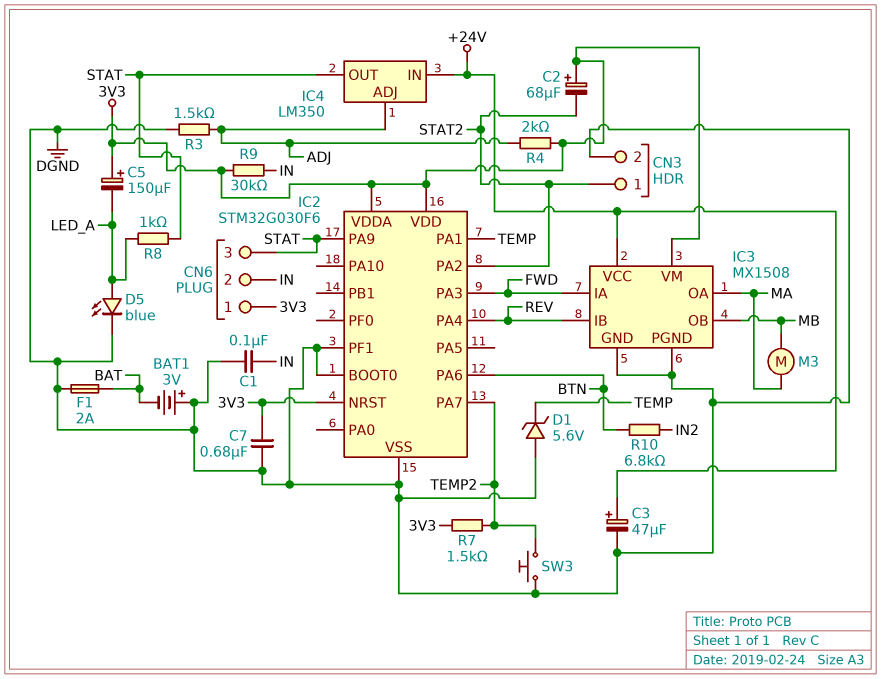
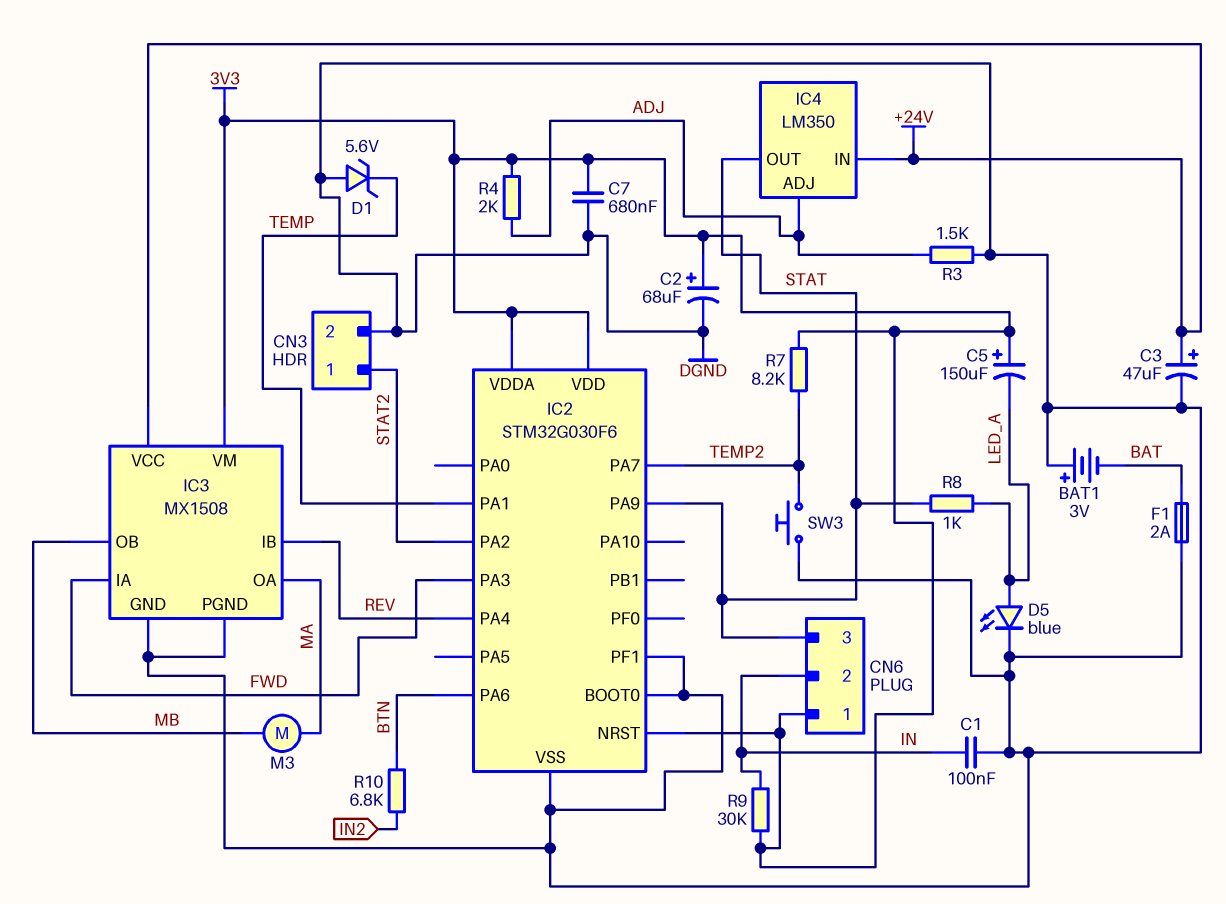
C2: 68uF (plus 3V3, minus STAT2) -> 68uF (plus 3V3, minus DGND)
R7: 1.5k (3V3, TEMP2) -> 8.2k (3V3, TEMP2)

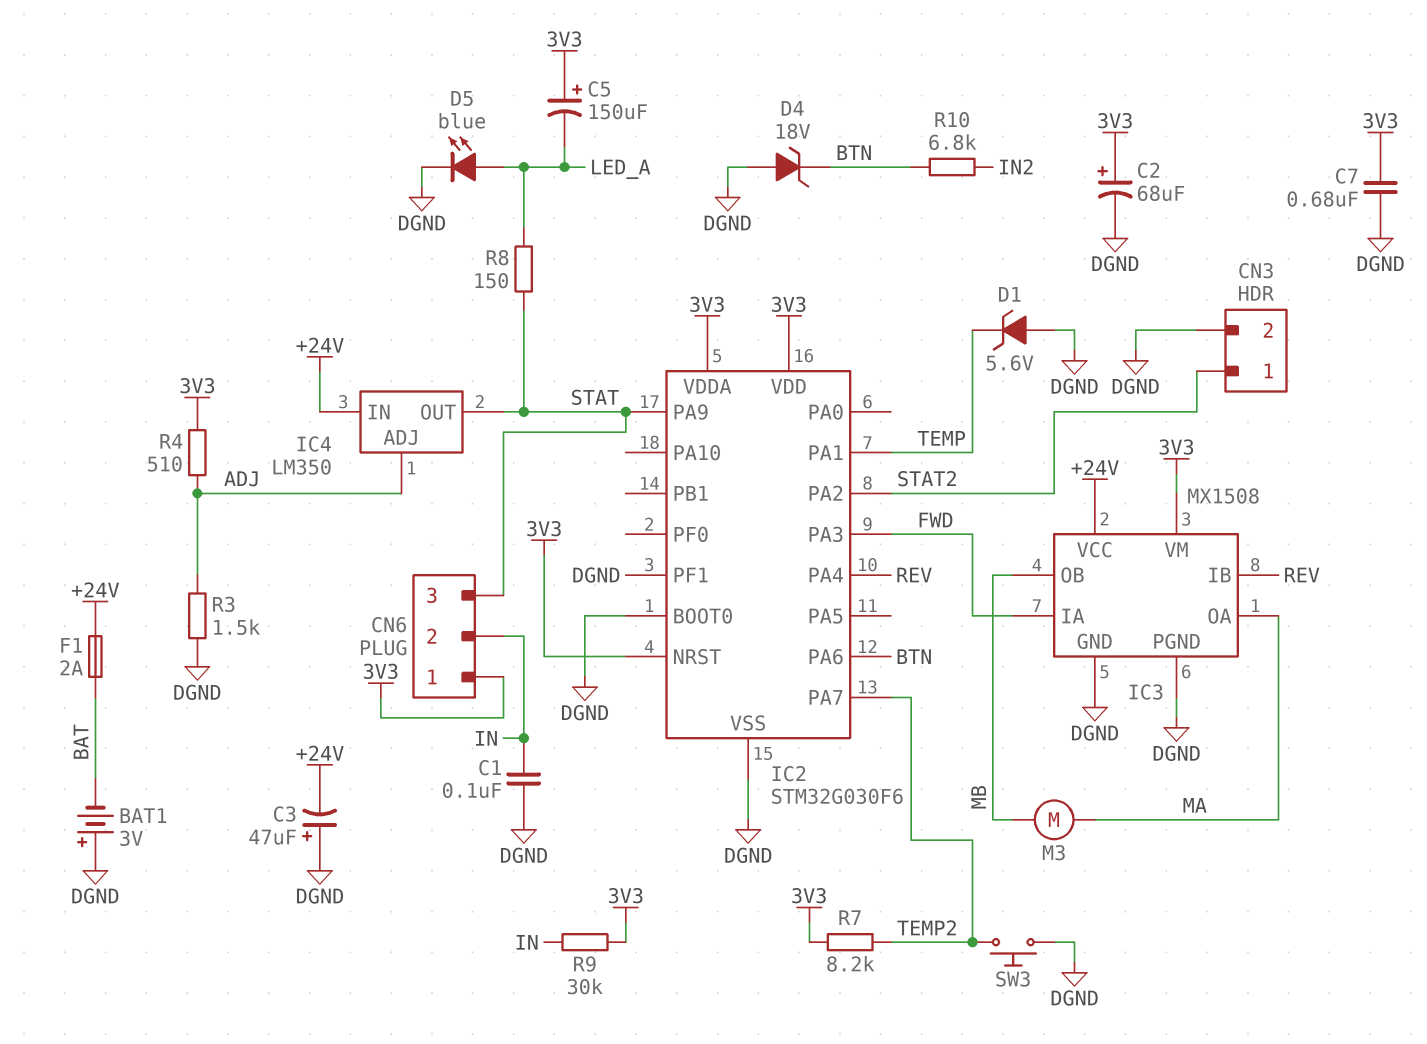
C3: 47uF (plus +24V, minus DGND) -> 47uF (plus DGND, minus +24V)
D4: none -> zener 18V (A DGND, K BTN)
F1: 2A (BAT, DGND) -> 2A (+24V, BAT)
R4: 2k (3V3, ADJ) -> 510 (3V3, ADJ)
R8: 1k (LED_A, STAT) -> 150 (LED_A, STAT)

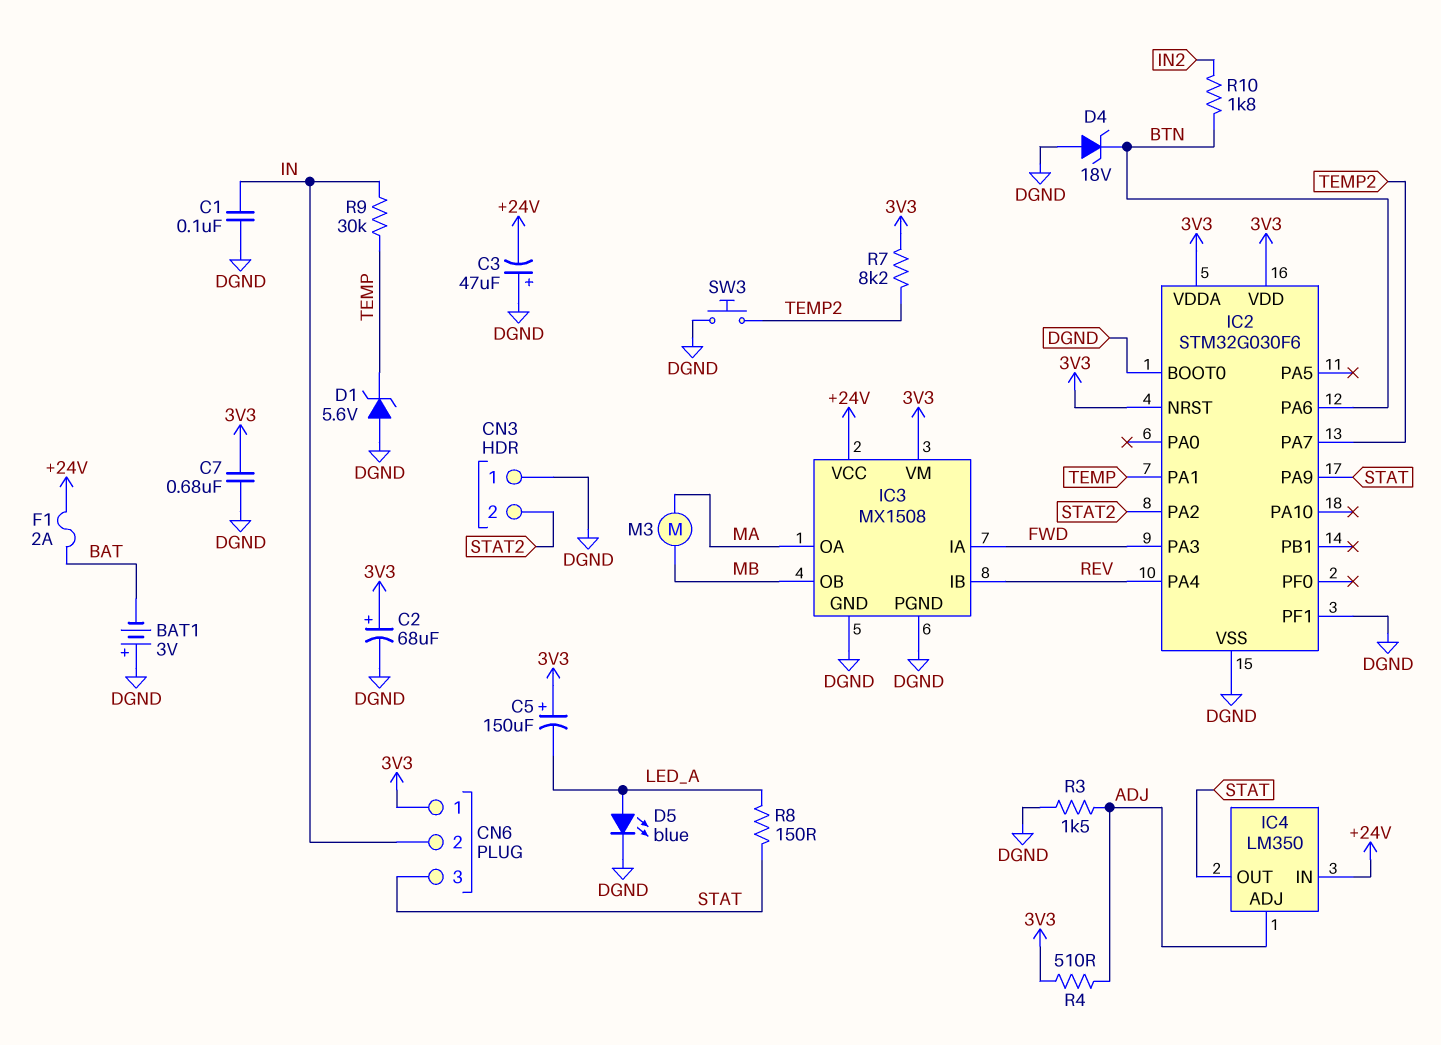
CN3 pin 1: STAT2 -> DGND
CN3 pin 2: DGND -> STAT2
R9: 30k (3V3, IN) -> 30k (IN, TEMP)
R10: 6.8k (BTN, IN2) -> 1.8k (BTN, IN2)

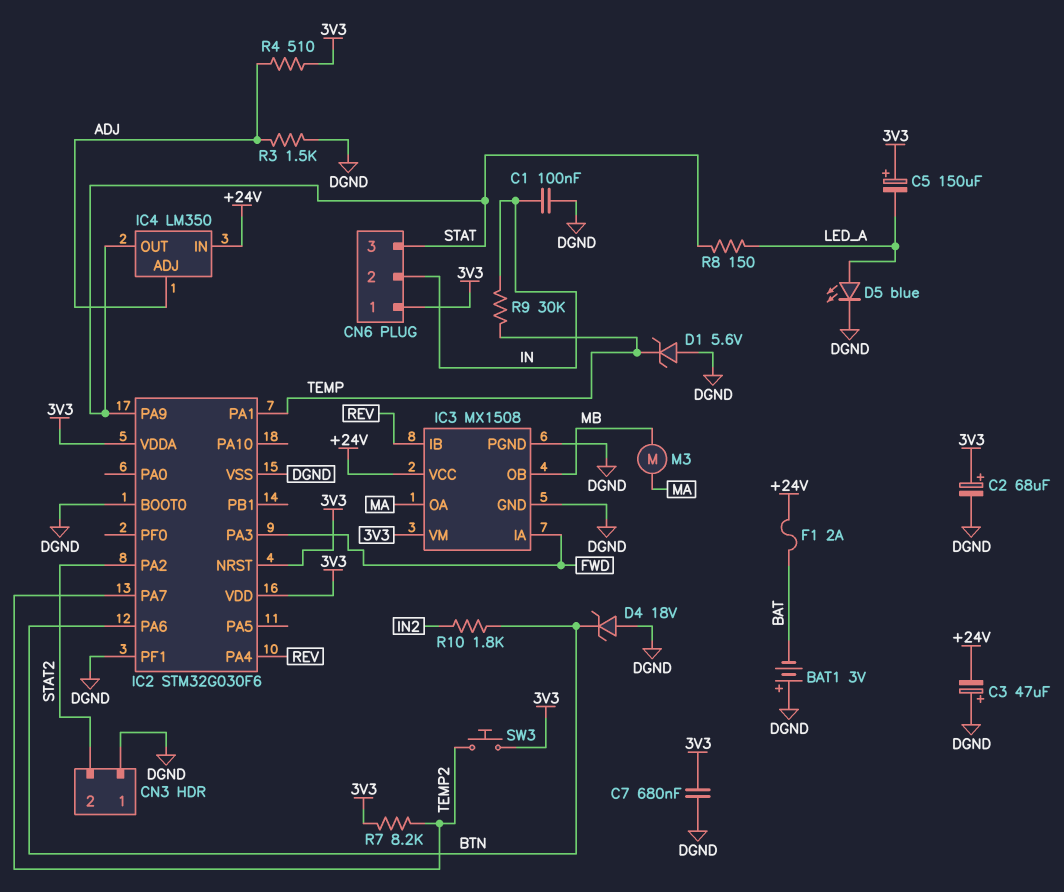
SW3: button (DGND, TEMP2) -> button (3V3, TEMP2)

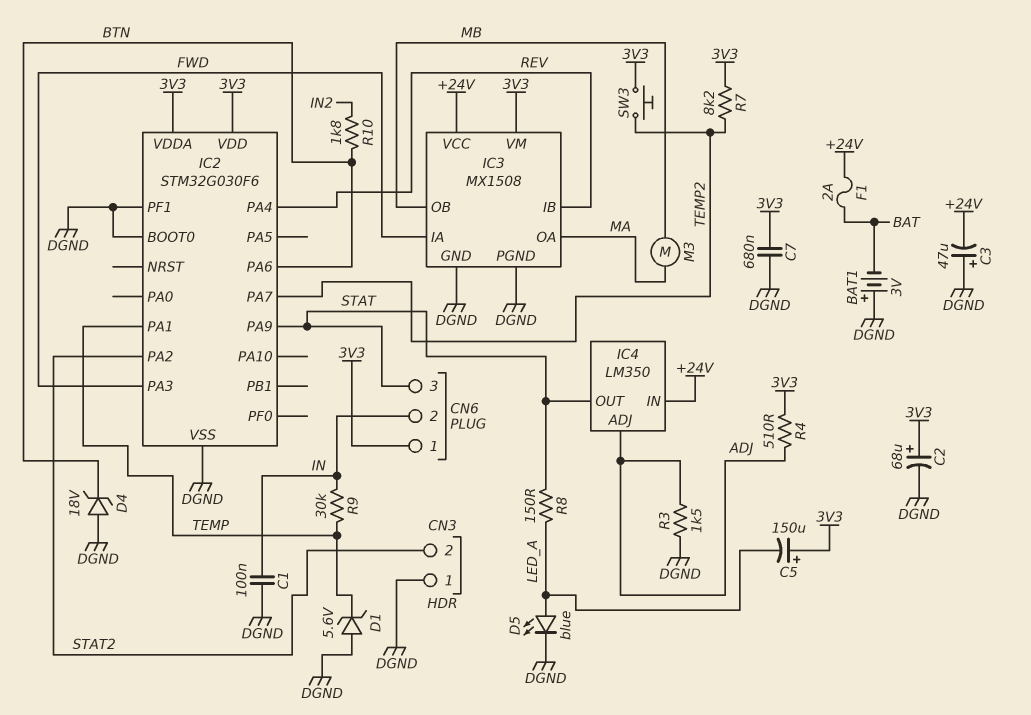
IC2 pin NRST: 3V3 -> none

